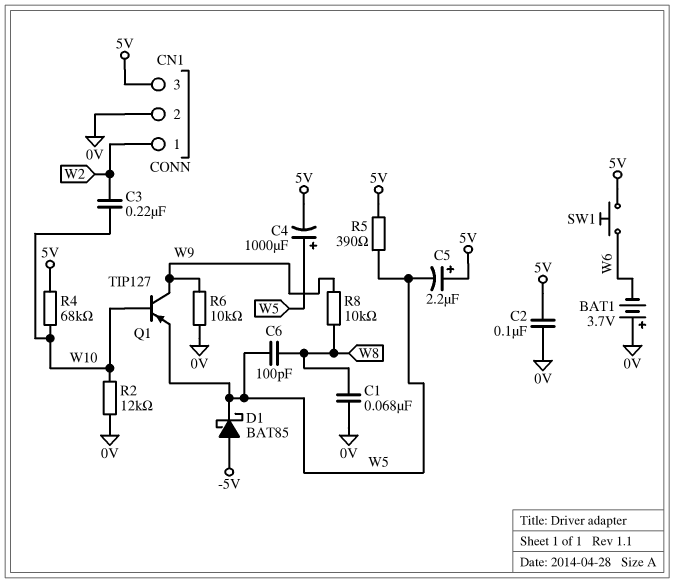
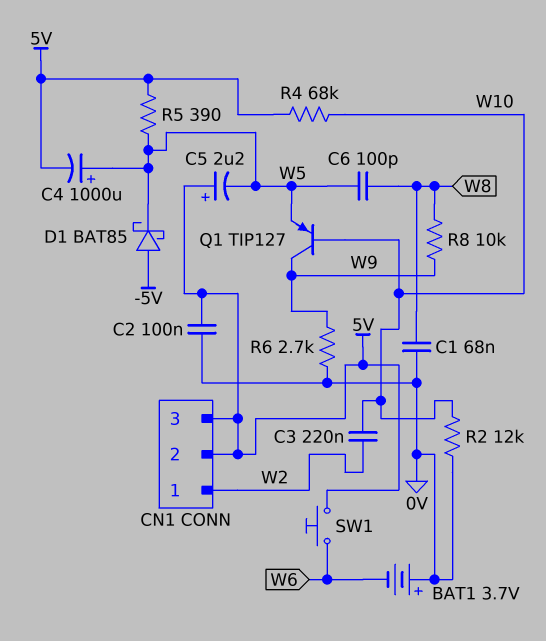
CN1 pin 2: 0V -> 5V
R6: 10k (0V, W9) -> 2.7k (0V, W9)

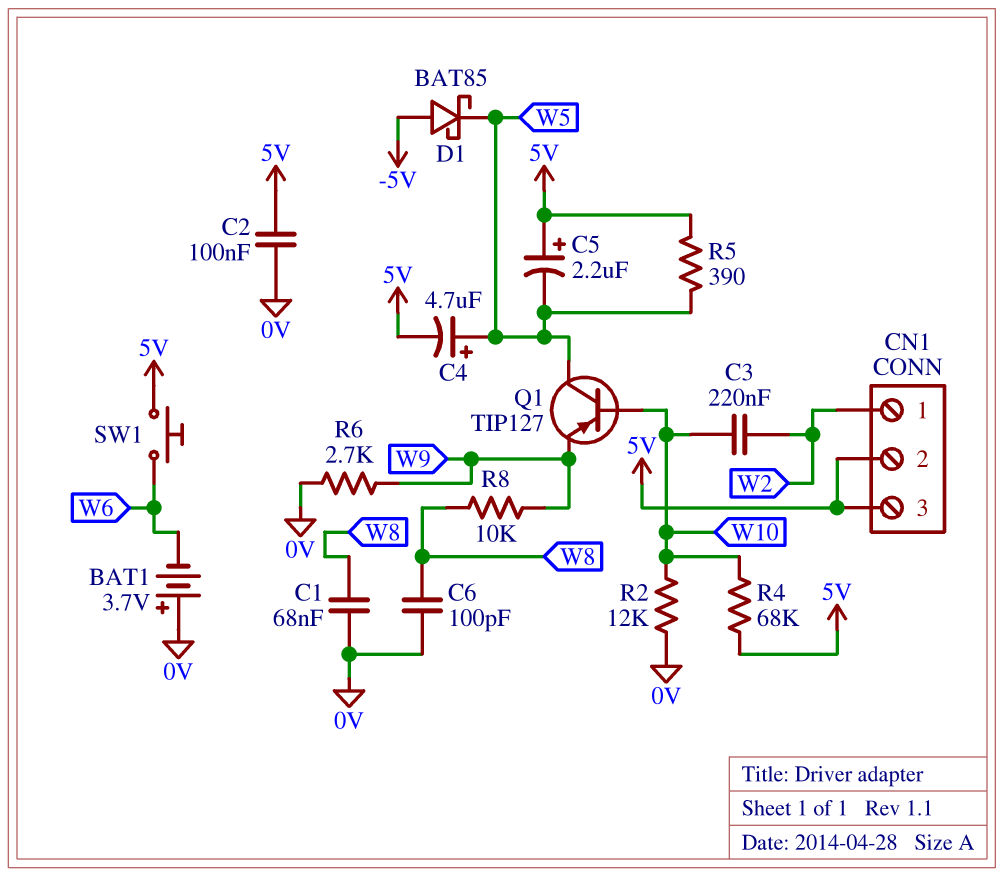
C4: 1000uF (plus W5, minus 5V) -> 4.7uF (plus W5, minus 5V)
C6: 100pF (W5, W8) -> 100pF (0V, W8)
Q1: PNP TIP127 (B W10, C W9, E W5) -> PNP TIP127 (B W10, C W5, E W9)

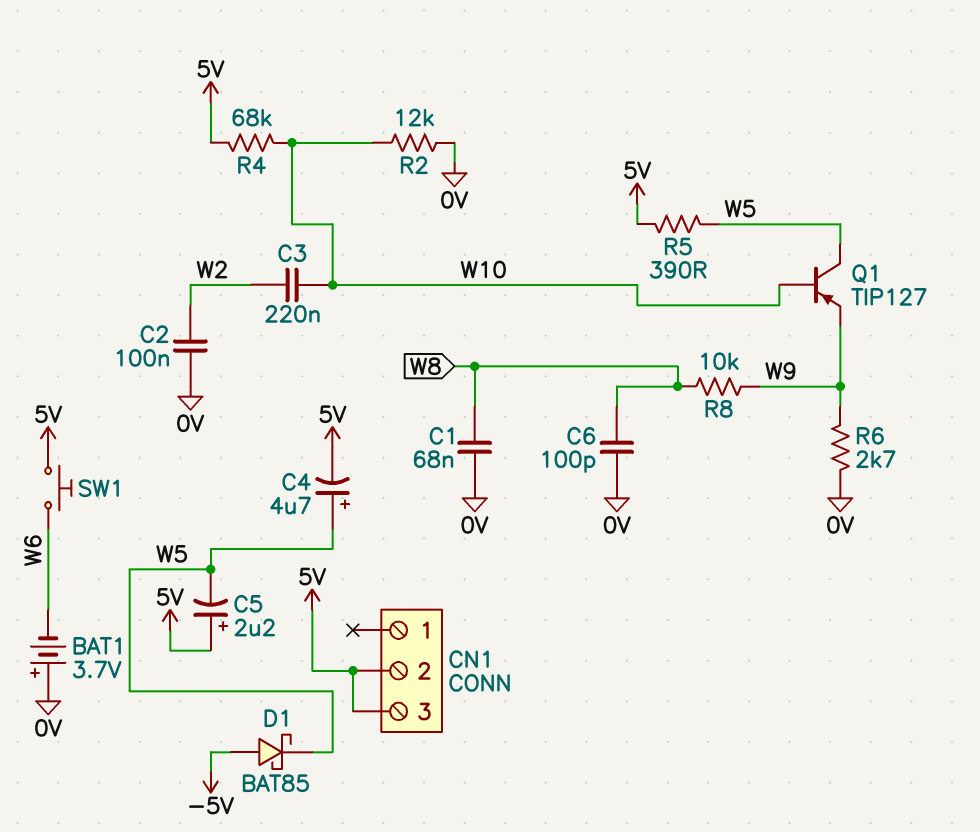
C2: 100nF (0V, 5V) -> 100nF (0V, W2)
CN1 pin 1: W2 -> none

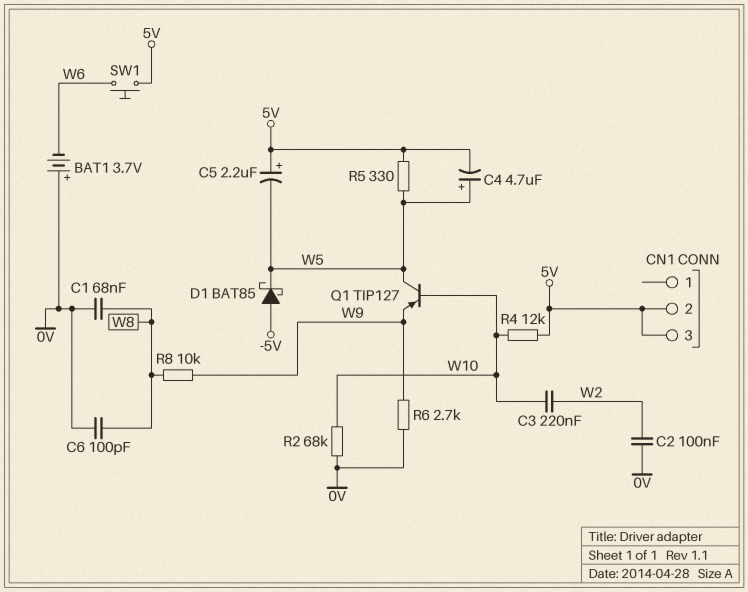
R2: 12k (0V, W10) -> 68k (0V, W10)
R4: 68k (5V, W10) -> 12k (5V, W10)
R5: 390 (5V, W5) -> 330 (5V, W5)

